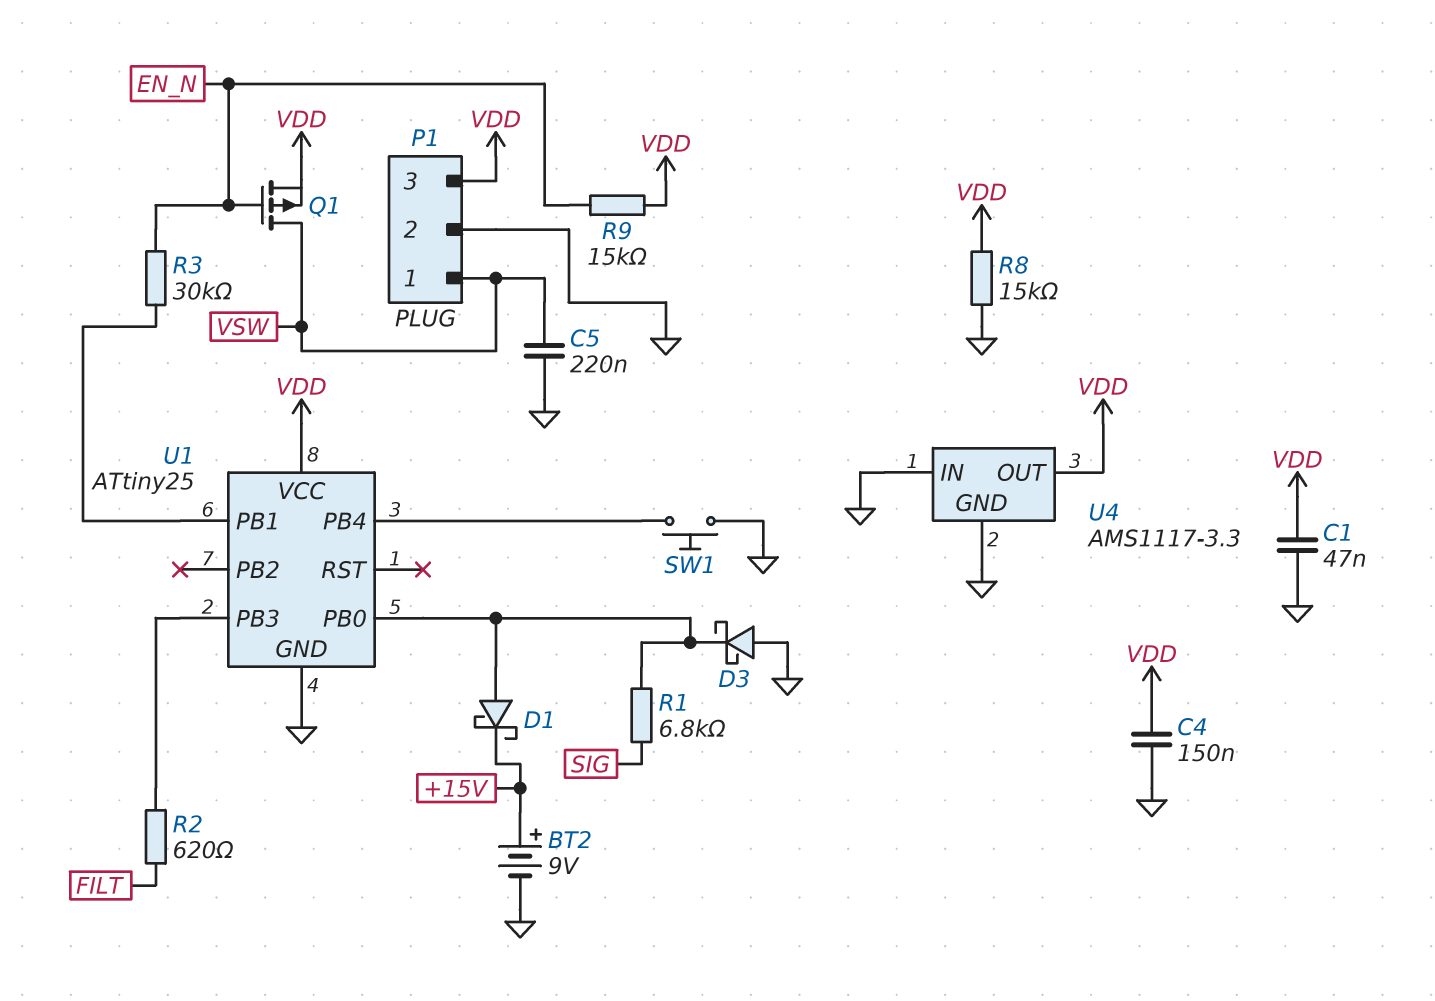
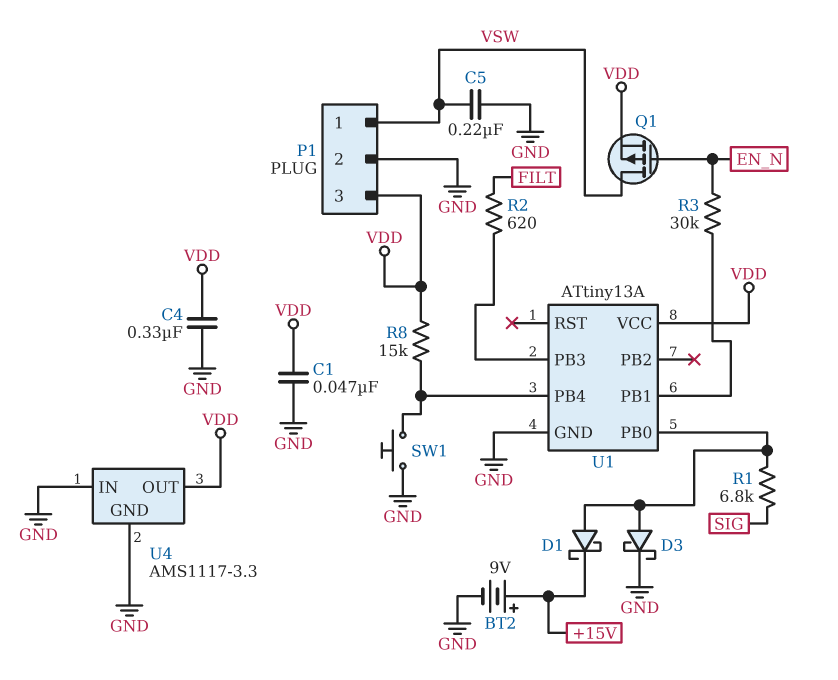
C4: 150nF (GND, VDD) -> 330nF (GND, VDD)
D3: schottky (A GND, K U1/PB0) -> schottky (A U1/PB0, K GND)
R8: 15k (GND, VDD) -> 15k (U1/PB4, VDD)
R9: 15k (EN_N, VDD) -> none
U1: ATtiny25 -> ATtiny13A

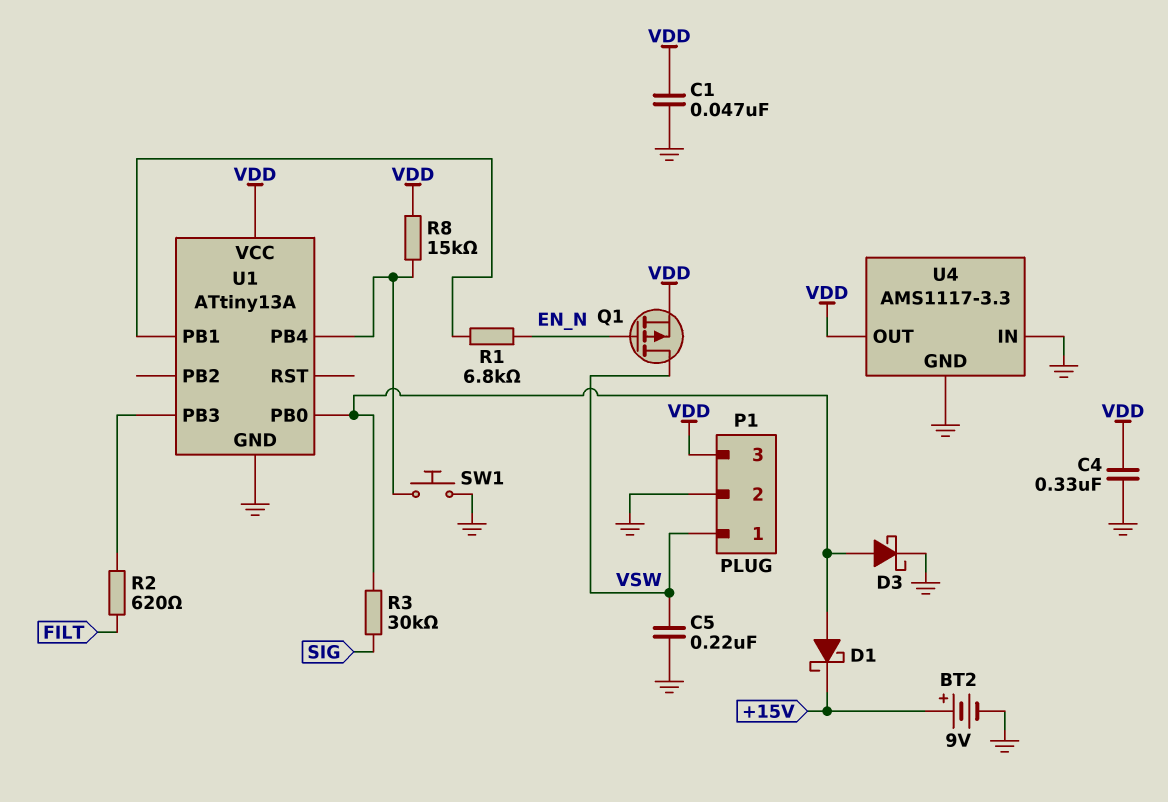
R1: 6.8k (SIG, U1/PB0) -> 6.8k (EN_N, U1/PB1)
R3: 30k (EN_N, U1/PB1) -> 30k (SIG, U1/PB0)

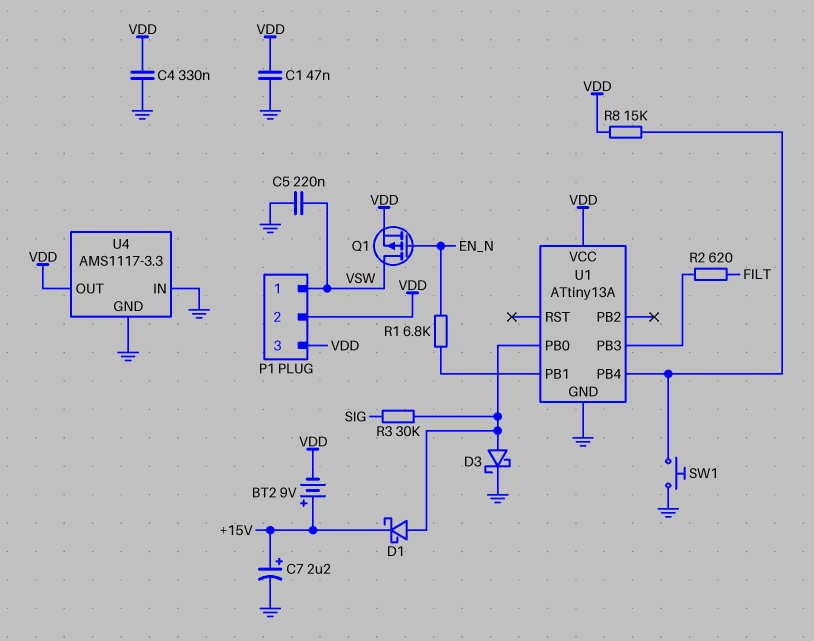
BT2: 9V (plus +15V, minus GND) -> 9V (plus +15V, minus VDD)
C7: none -> 2.2uF (plus +15V, minus GND)
P1 pin 2: GND -> VDD

